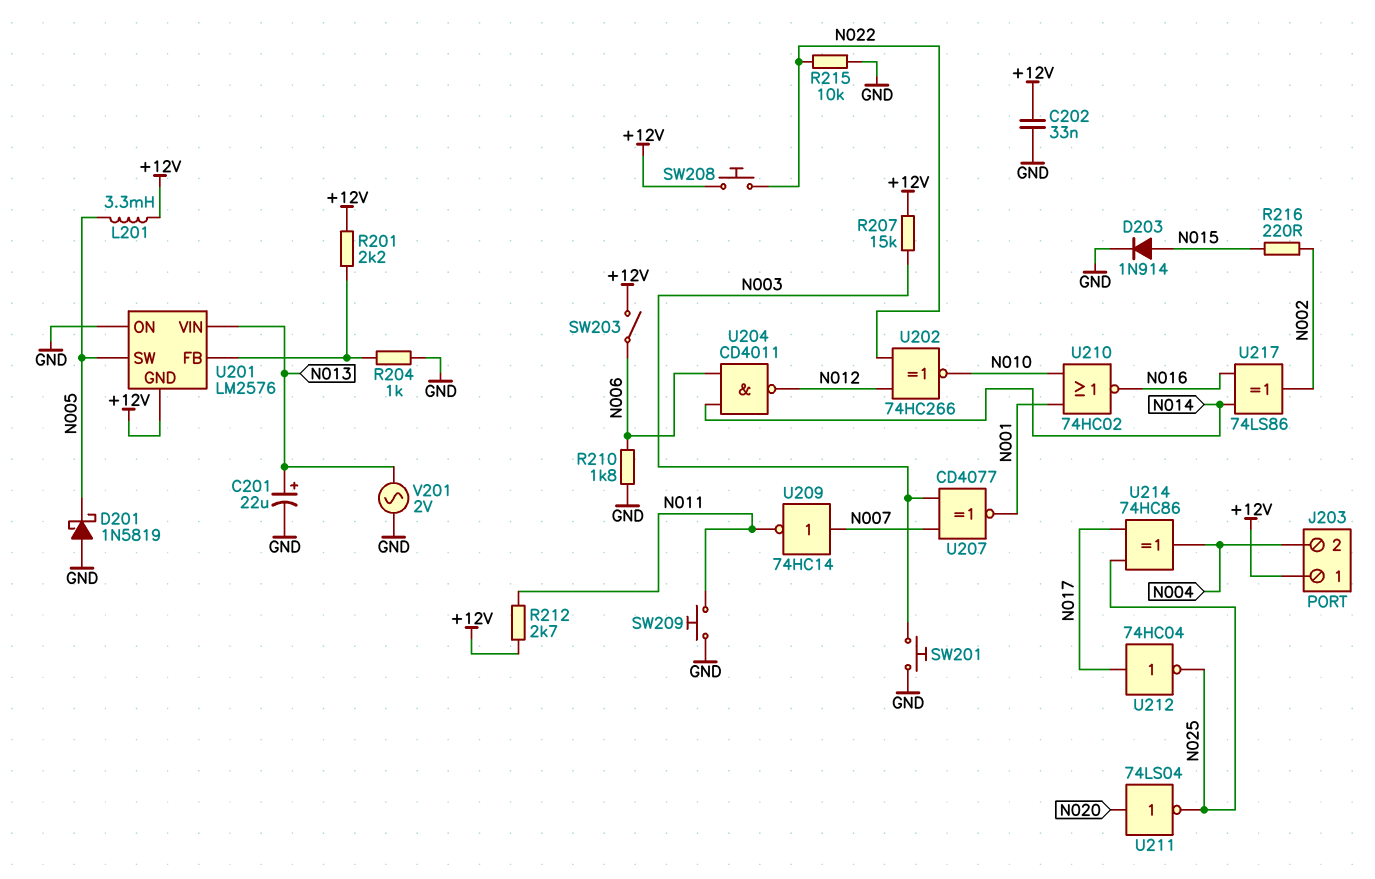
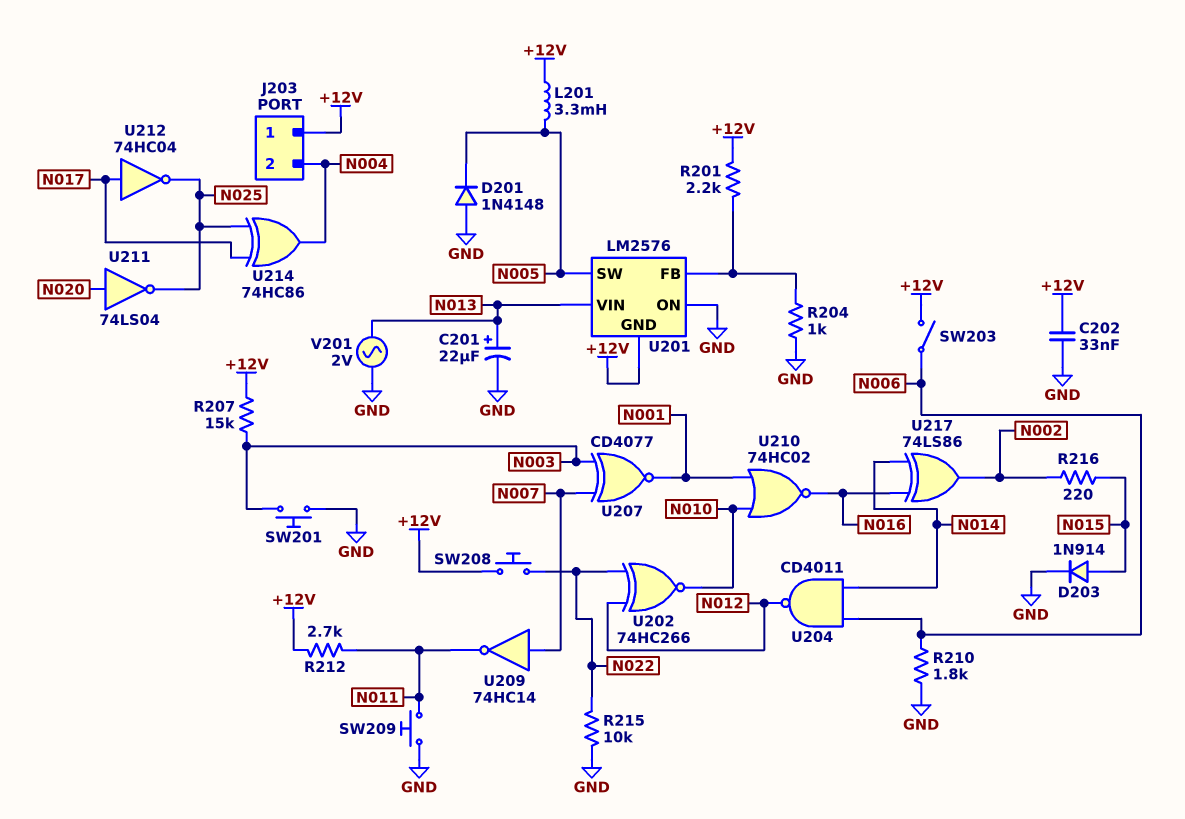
D201: schottky 1N5819 (A GND, K N005) -> diode 1N4148 (A GND, K N005)

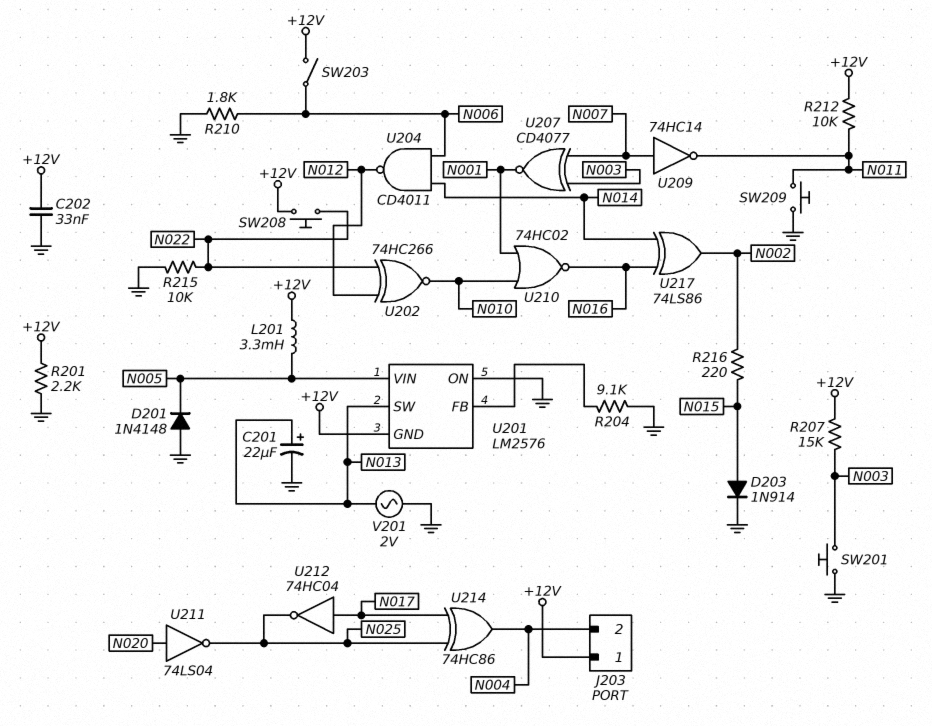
R201: 2.2k (+12V, U201/FB) -> 2.2k (+12V, GND)
R204: 1k (GND, U201/FB) -> 9.1k (GND, U201/FB)
R212: 2.7k (+12V, N011) -> 10k (+12V, N011)
U201 pin SW: N005 -> N013
U201 pin VIN: N013 -> N005

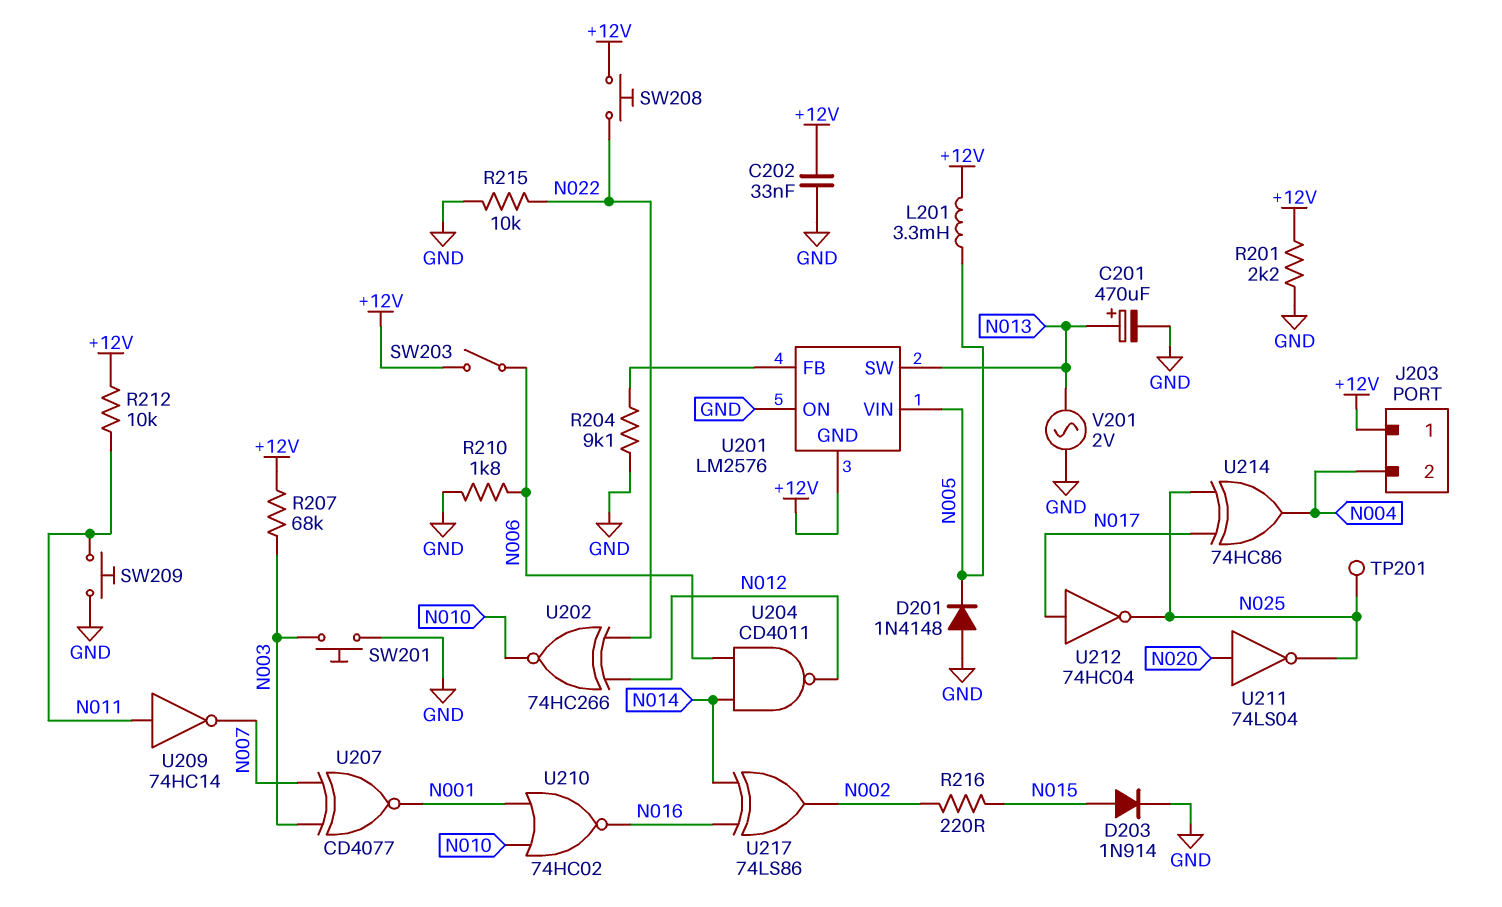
C201: 22uF (plus N013, minus GND) -> 470uF (plus N013, minus GND)
R207: 15k (+12V, N003) -> 68k (+12V, N003)
TP201: none -> test point (N025)
U209: NOT 74HC14 (in N007, out N011) -> NOT 74HC14 (in N011, out N007)

